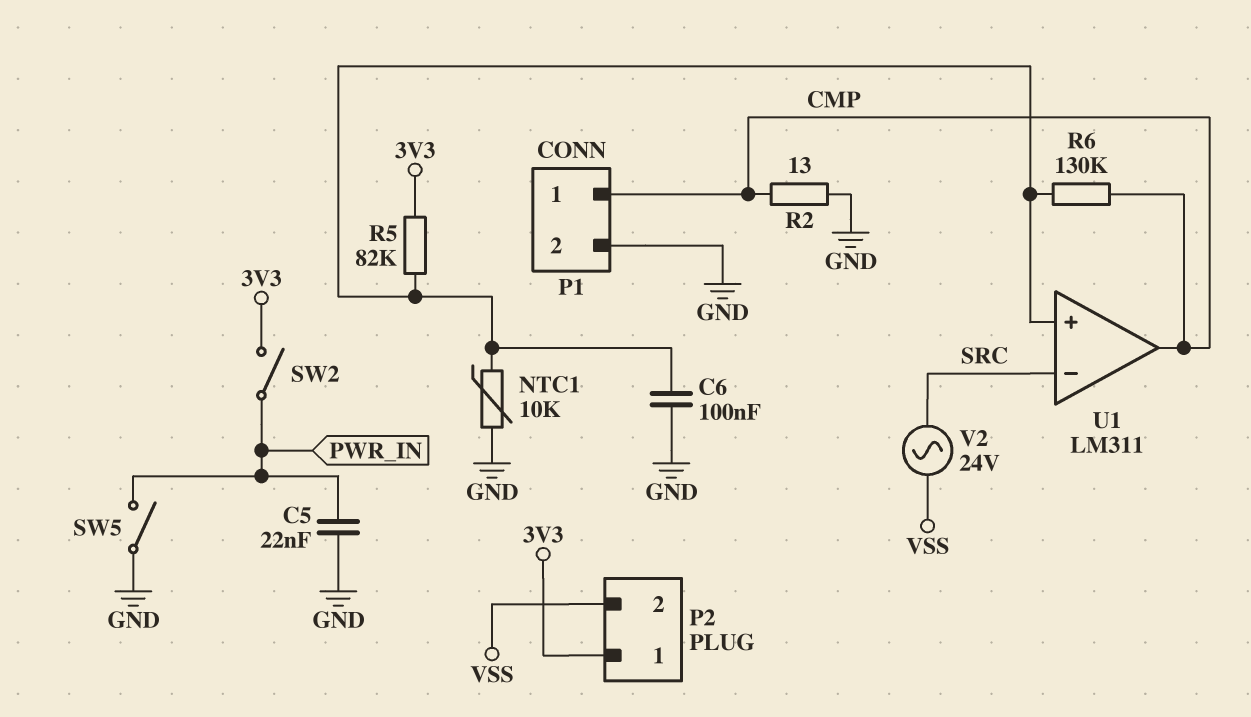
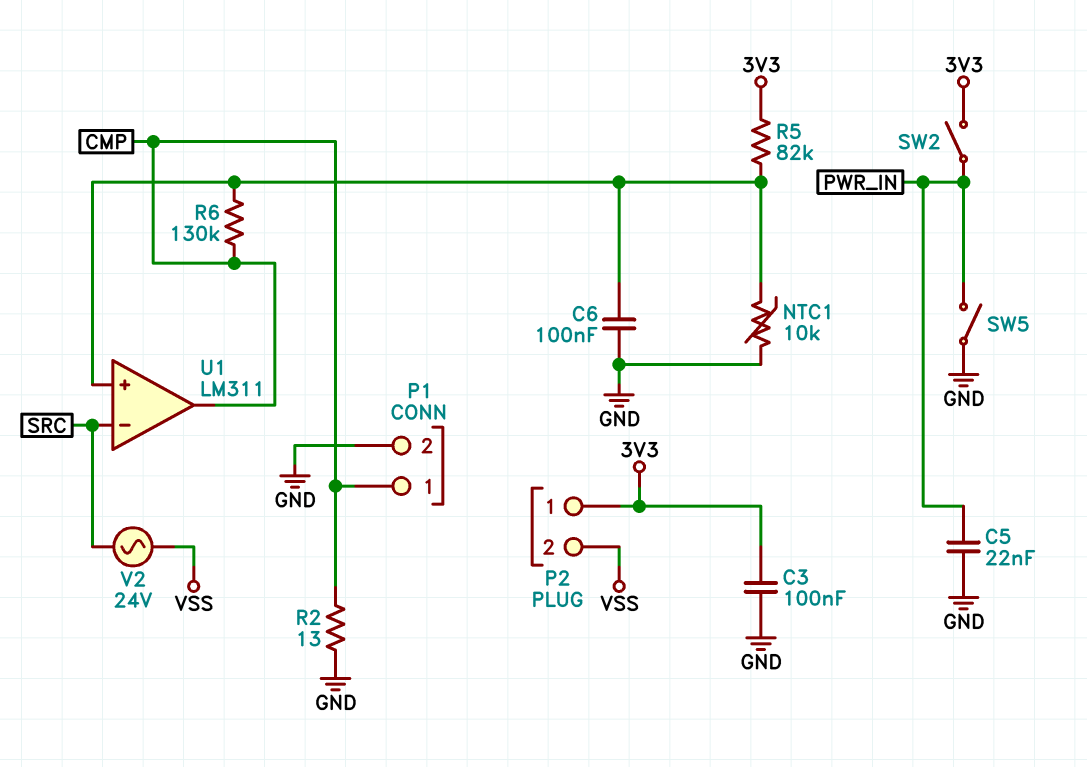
C3: none -> 100nF (3V3, GND)

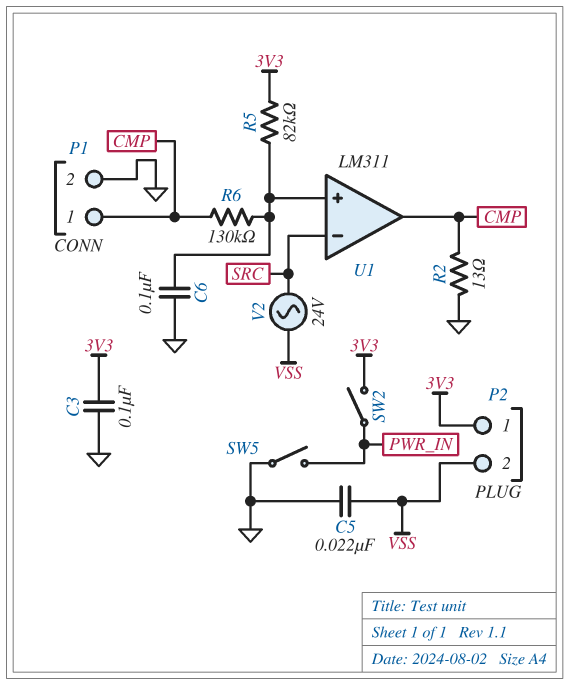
C5: 22nF (GND, PWR_IN) -> 22nF (GND, VSS)
NTC1: 10k (GND, U1/in+) -> none

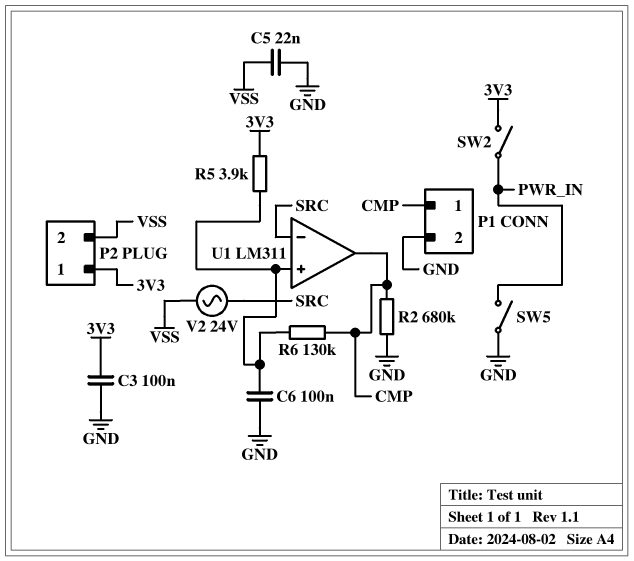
R2: 13 (CMP, GND) -> 680k (CMP, GND)
R5: 82k (3V3, U1/in+) -> 3.9k (3V3, U1/in+)

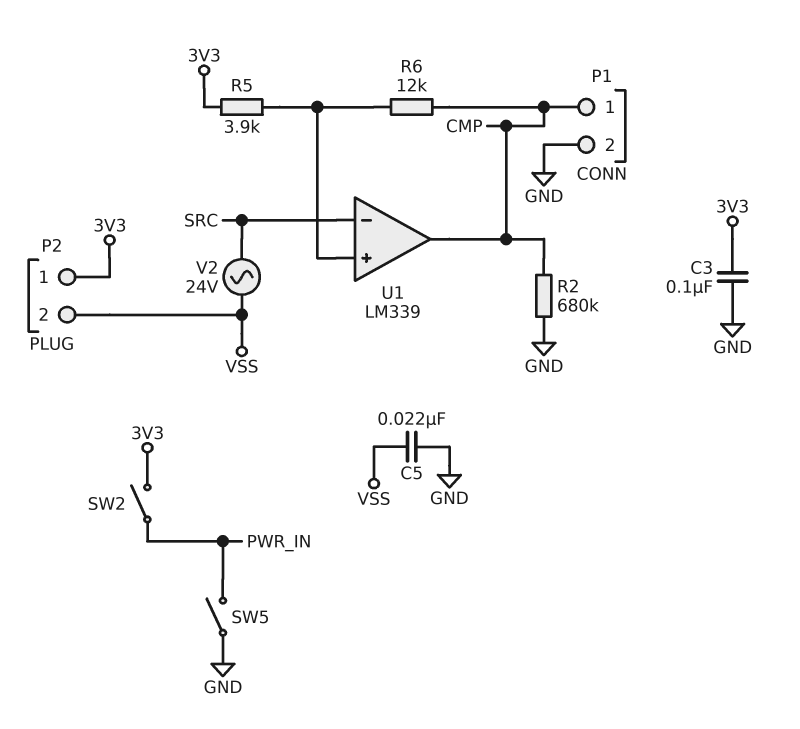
C6: 100nF (GND, U1/in+) -> none
R6: 130k (CMP, U1/in+) -> 12k (CMP, U1/in+)
U1: LM311 -> LM339

